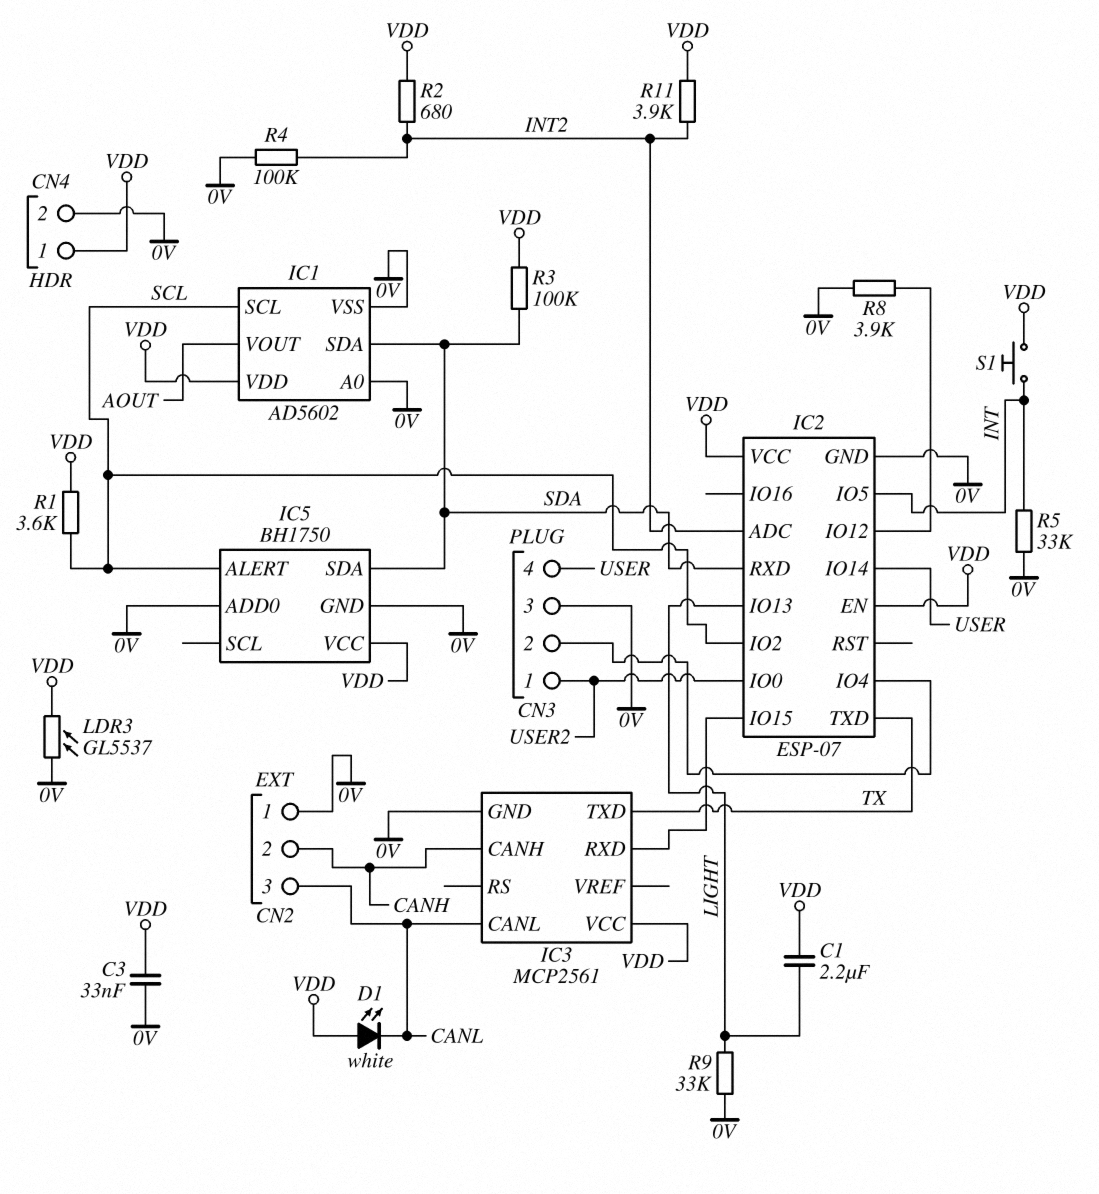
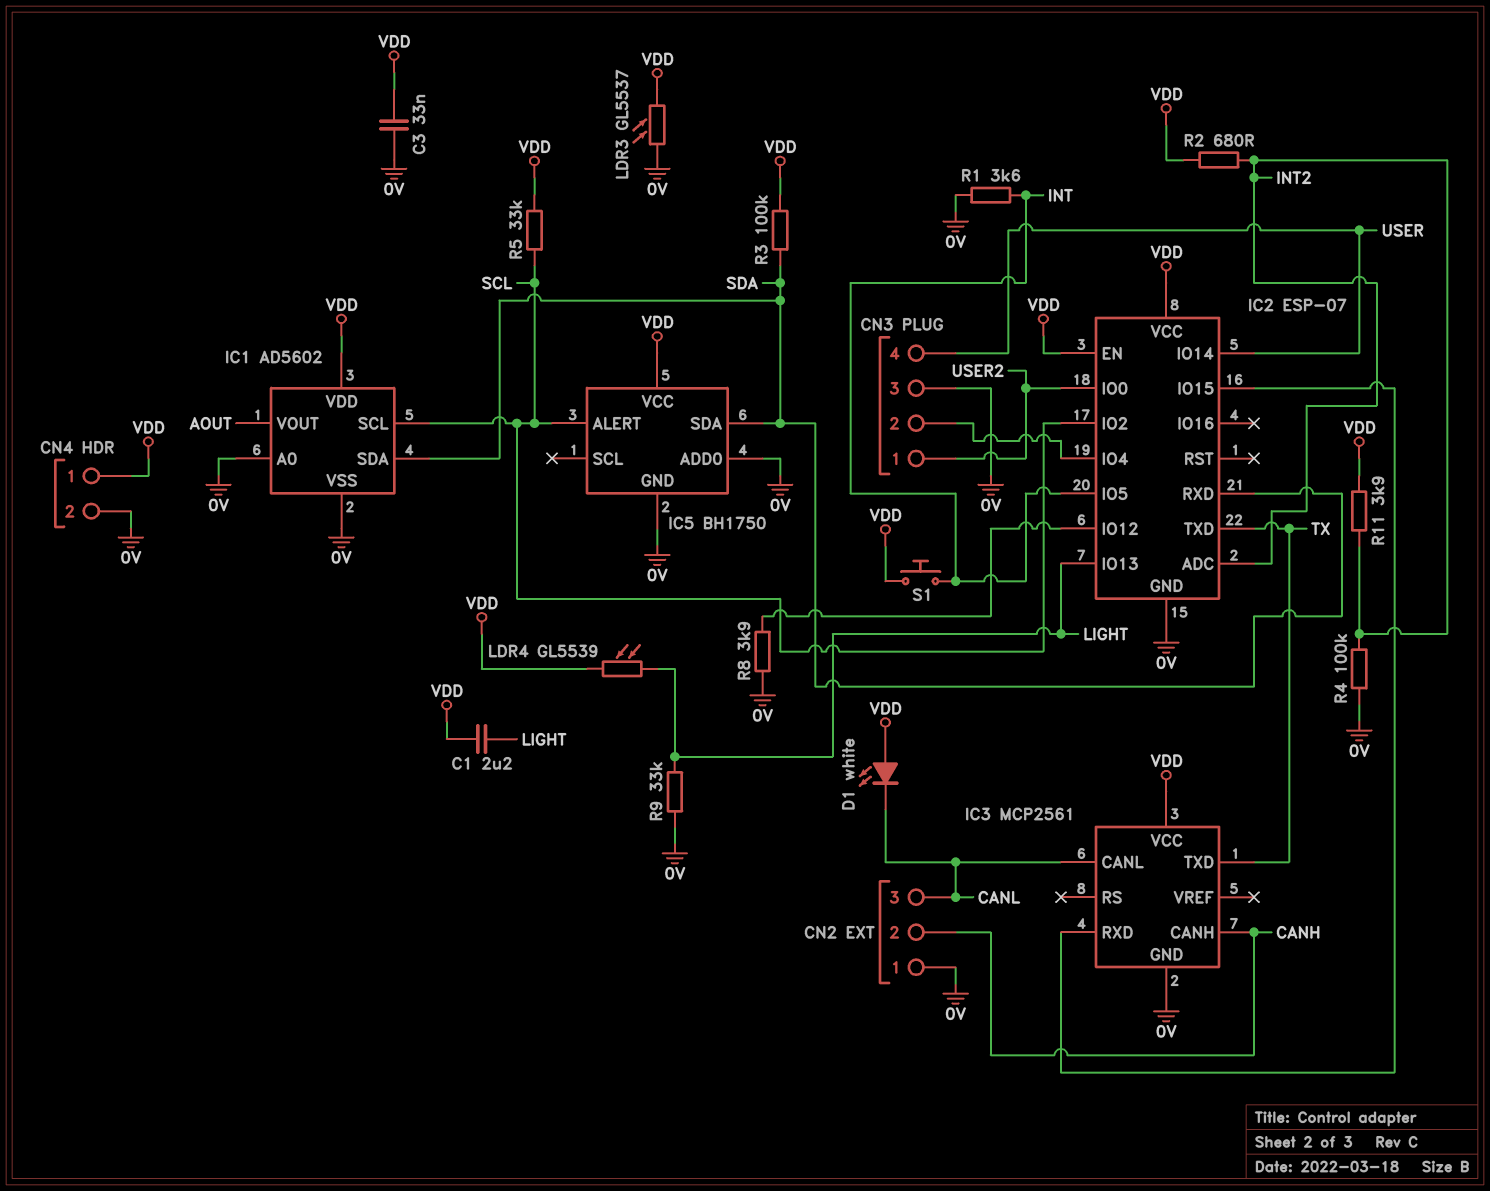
LDR4: none -> GL5539 (LIGHT, VDD)
R1: 3.6k (SCL, VDD) -> 3.6k (0V, INT)
R5: 33k (0V, INT) -> 33k (SCL, VDD)

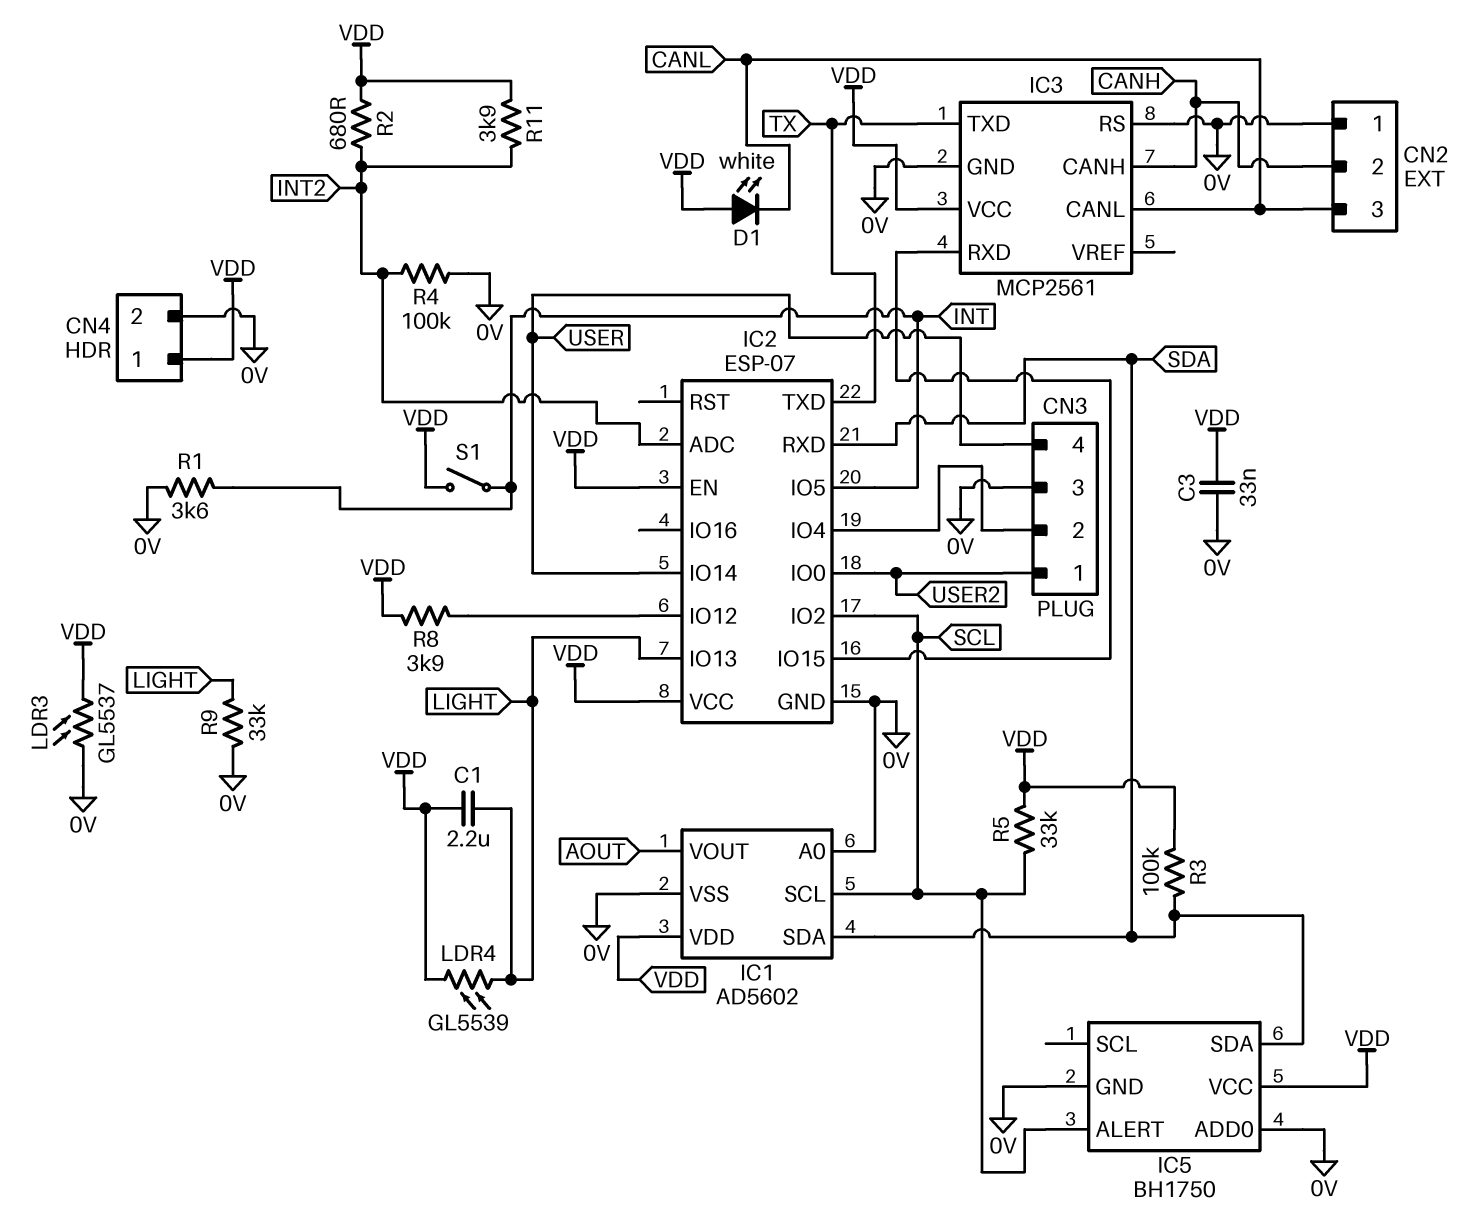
IC3 pin RS: none -> 0V
R8: 3.9k (0V, IC2/IO12) -> 3.9k (IC2/IO12, VDD)
S1: button (INT, VDD) -> switch (INT, VDD)

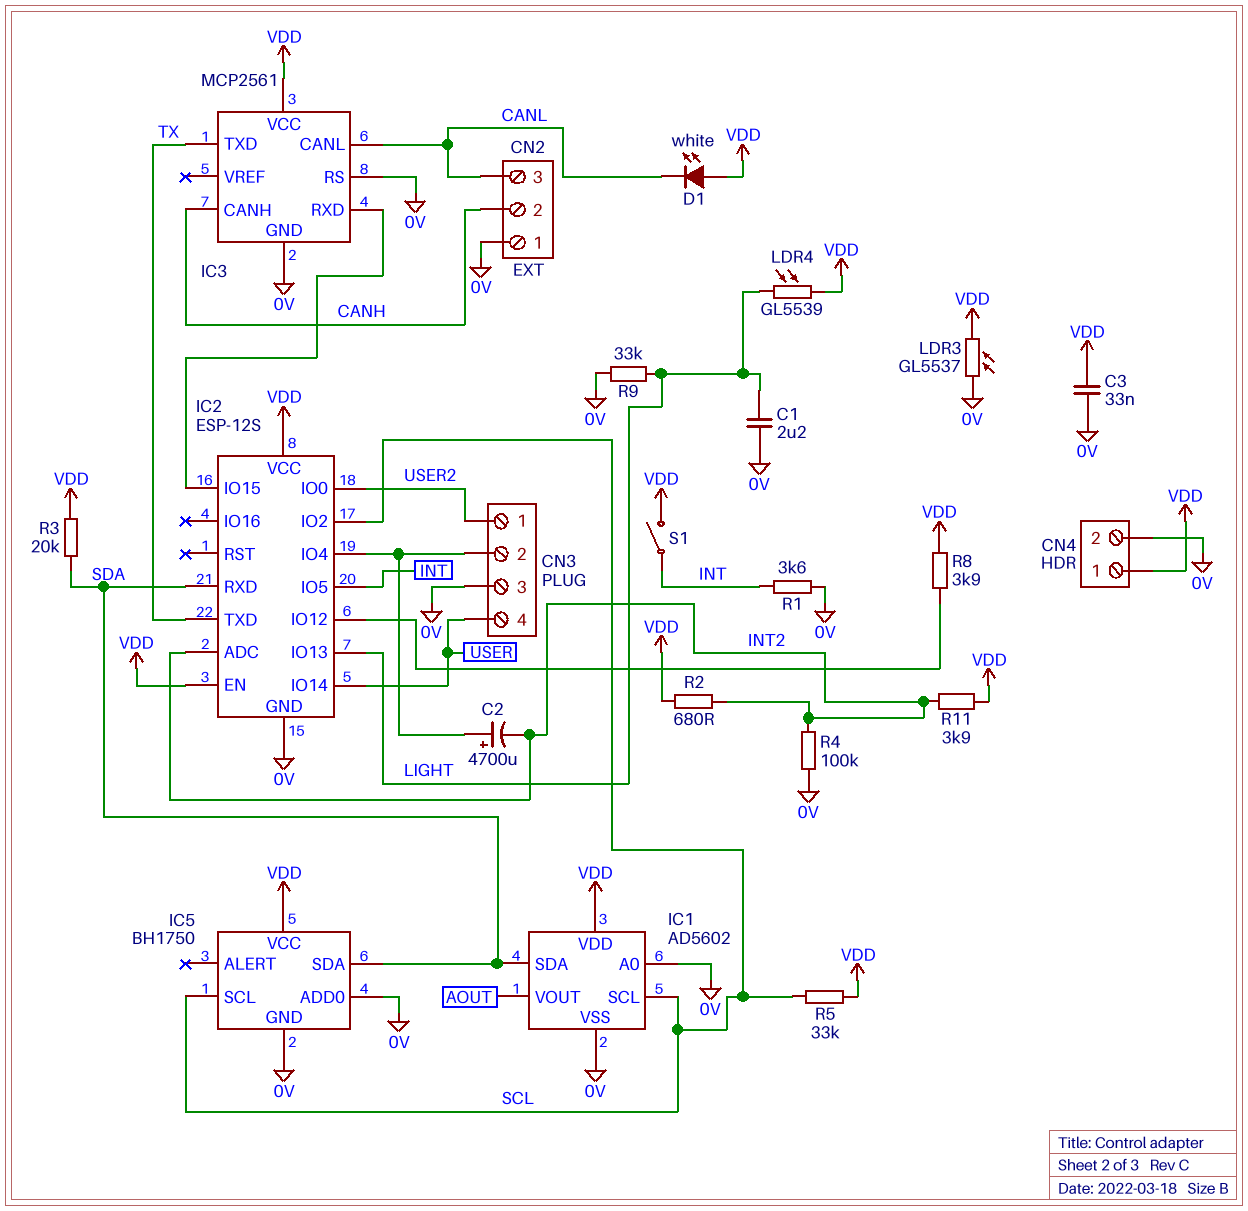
C1: 2.2uF (LIGHT, VDD) -> 2.2uF (0V, LIGHT)
C2: none -> 4700uF (plus CN3/2, minus INT2)
IC2: ESP-07 -> ESP-12S
IC5 pin ALERT: SCL -> none
IC5 pin SCL: none -> SCL
R3: 100k (SDA, VDD) -> 20k (SDA, VDD)

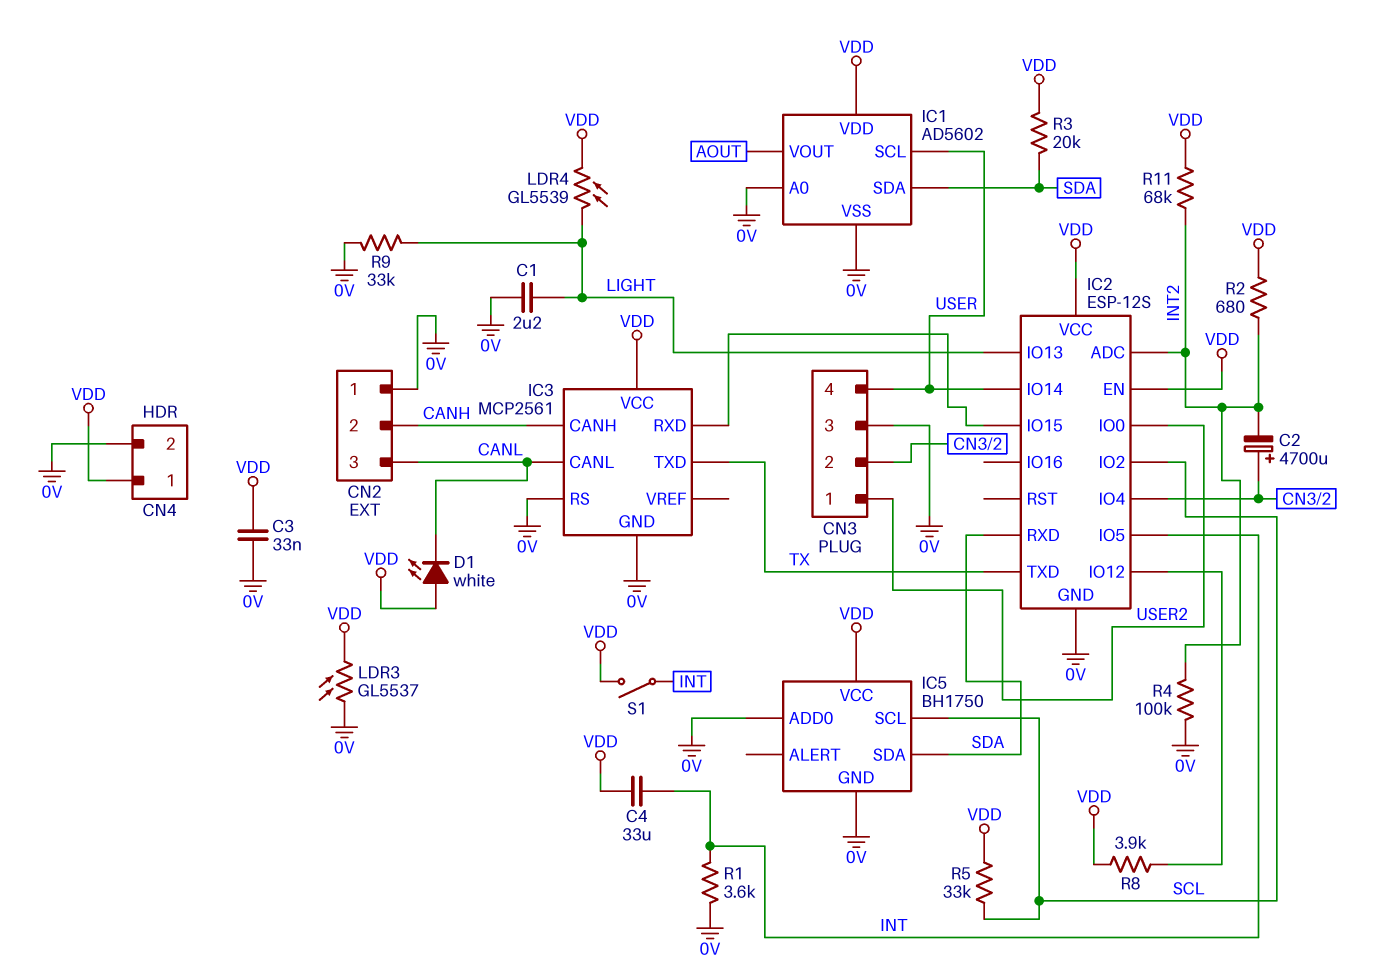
C4: none -> 33uF (INT, VDD)
IC1 pin SCL: SCL -> USER
R11: 3.9k (INT2, VDD) -> 68k (INT2, VDD)

